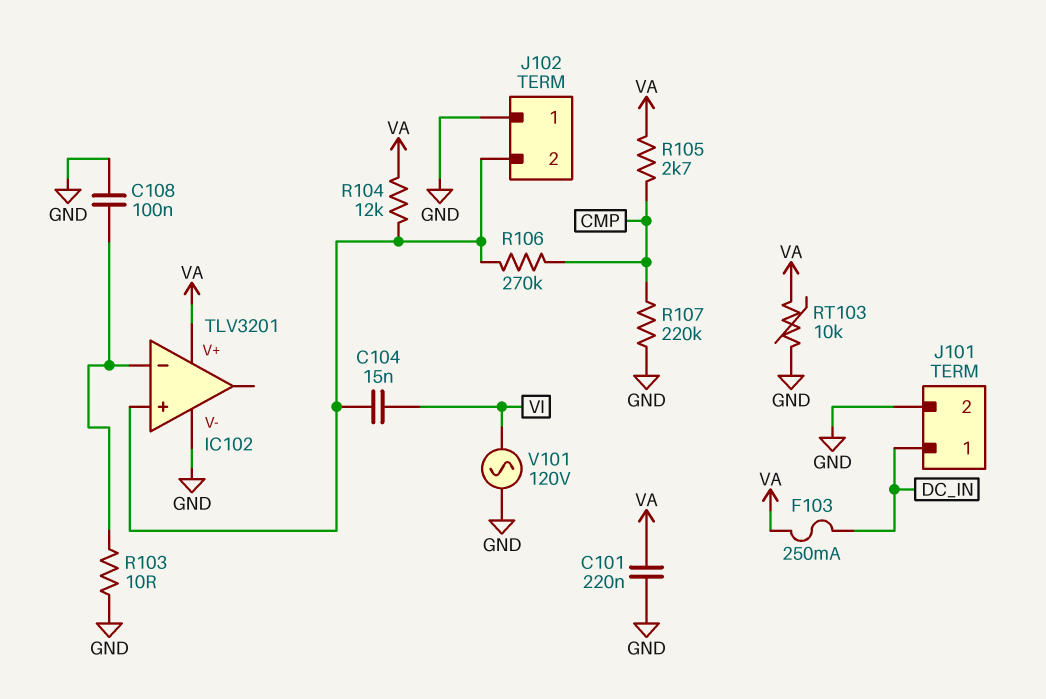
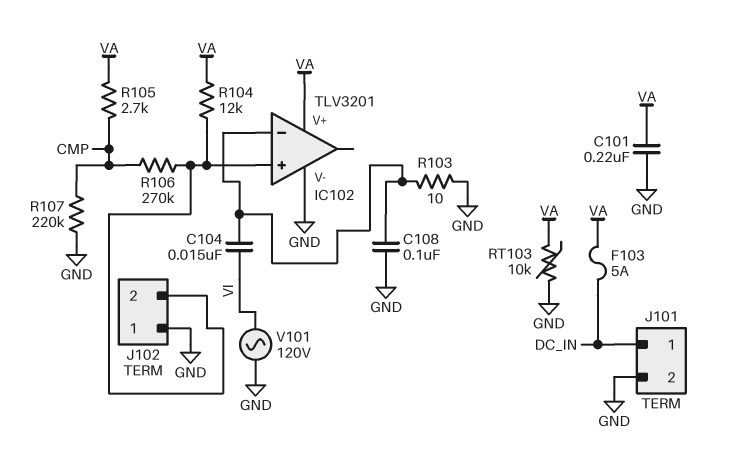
C104: 15nF (IC102/in+, VI) -> 15nF (IC102/in-, VI)
F103: 250mA (DC_IN, VA) -> 5A (DC_IN, VA)

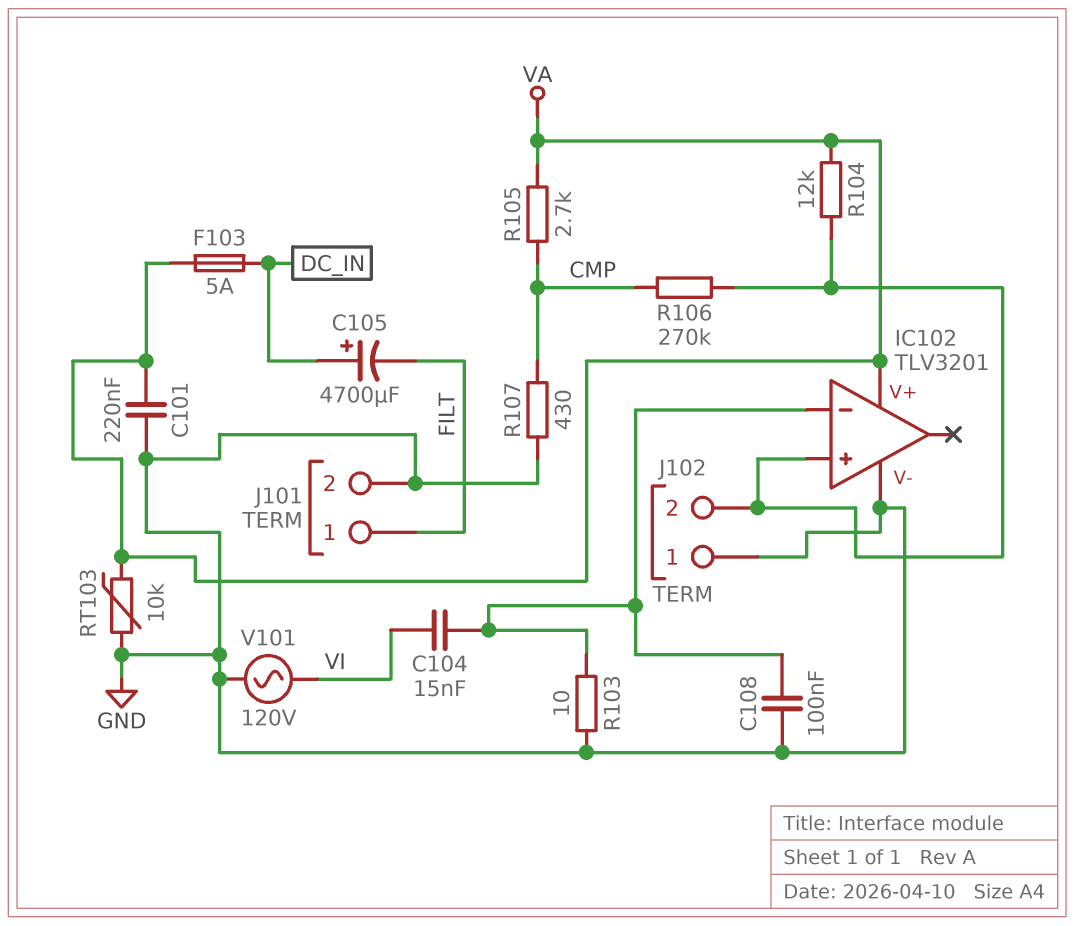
C105: none -> 4700uF (plus DC_IN, minus FILT)
J101 pin 1: DC_IN -> FILT
R107: 220k (CMP, GND) -> 430 (CMP, GND)

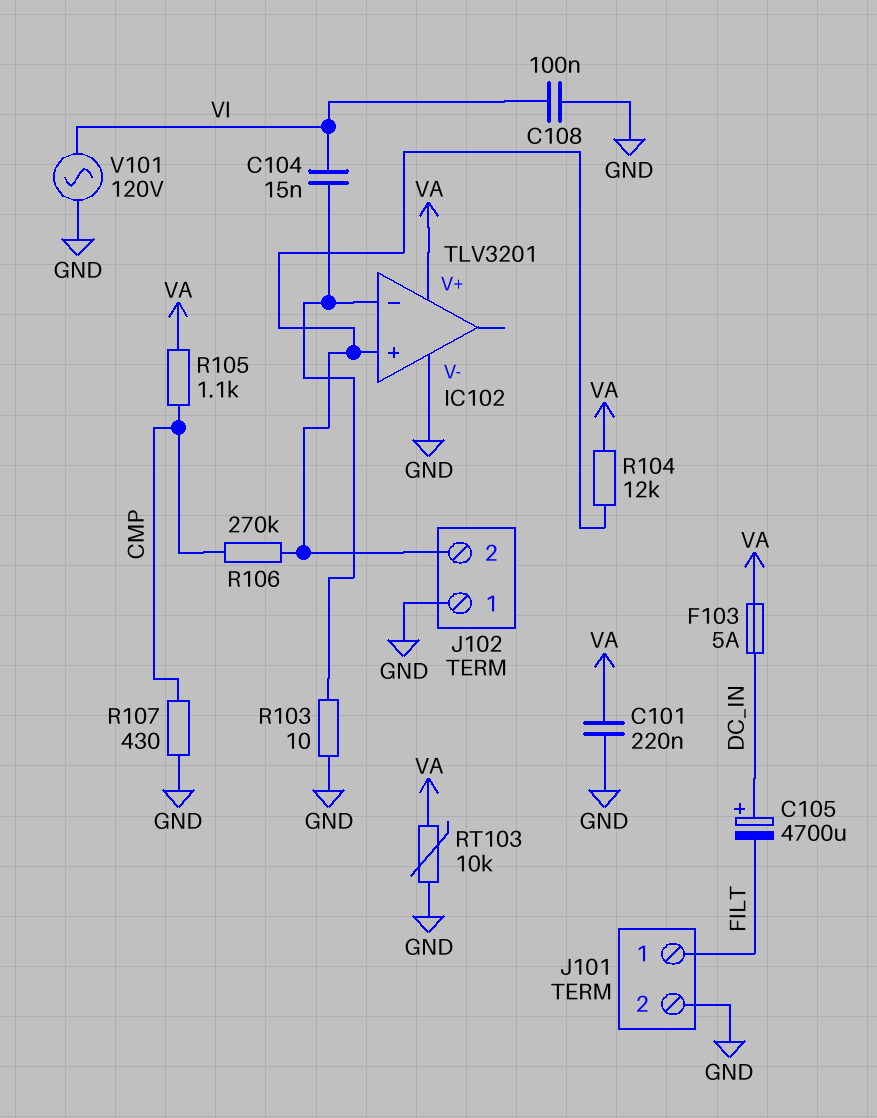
C108: 100nF (GND, IC102/in-) -> 100nF (GND, VI)
R105: 2.7k (CMP, VA) -> 1.1k (CMP, VA)

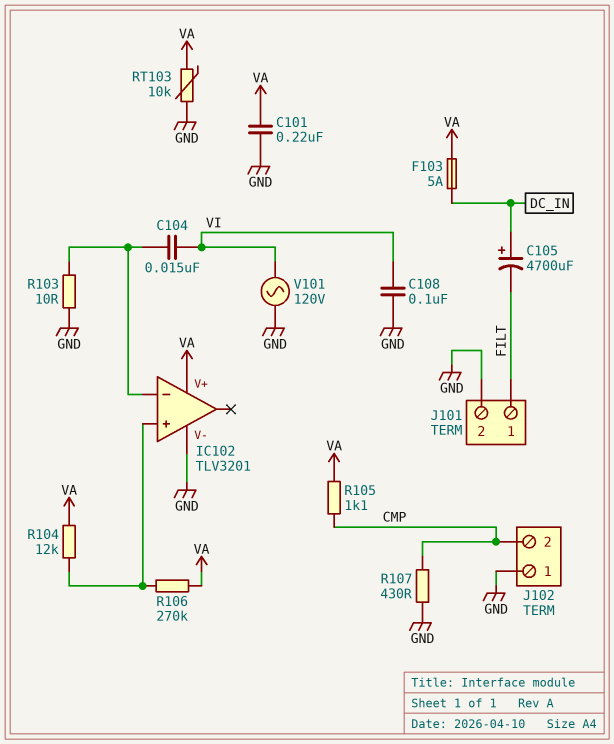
J102 pin 2: IC102/in+ -> CMP
R106: 270k (CMP, IC102/in+) -> 270k (IC102/in+, VA)

